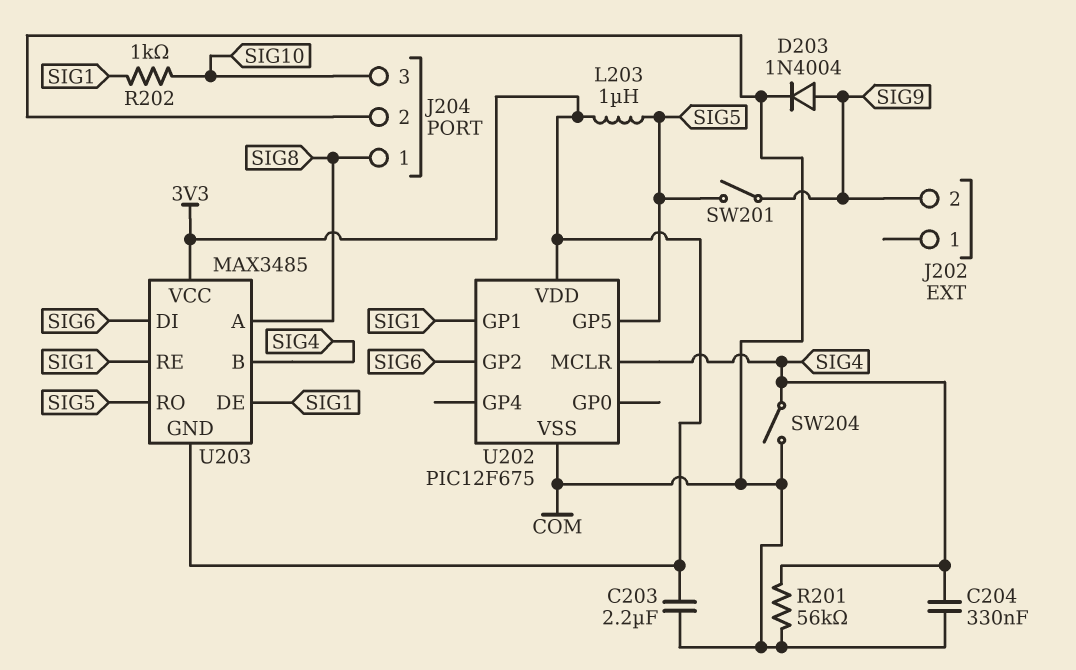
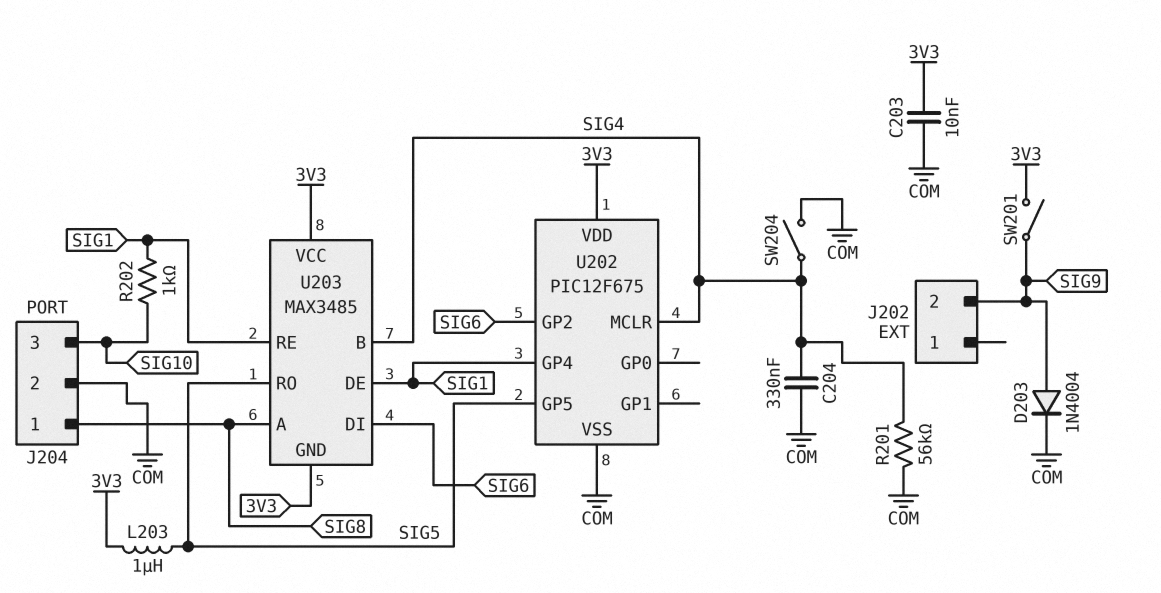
C203: 2.2uF (3V3, COM) -> 10nF (3V3, COM)
SW201: switch (SIG5, SIG9) -> switch (3V3, SIG9)
U202 pin GP1: SIG1 -> none
U202 pin GP4: none -> SIG1

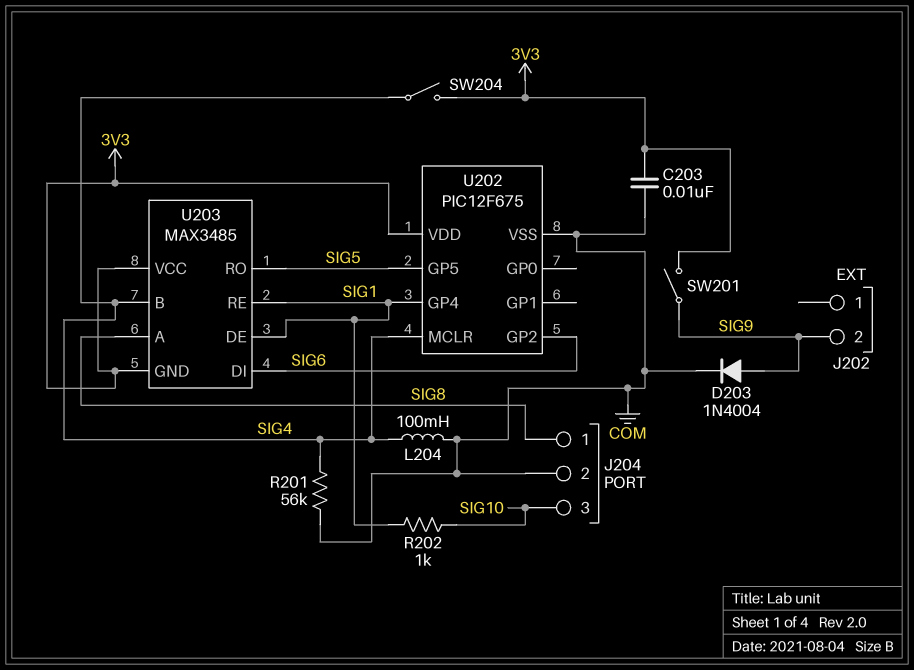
C204: 330nF (COM, SIG4) -> none
L203: 1uH (3V3, SIG5) -> none
L204: none -> 100mH (COM, SIG4)
SW204: switch (COM, SIG4) -> switch (3V3, SIG4)

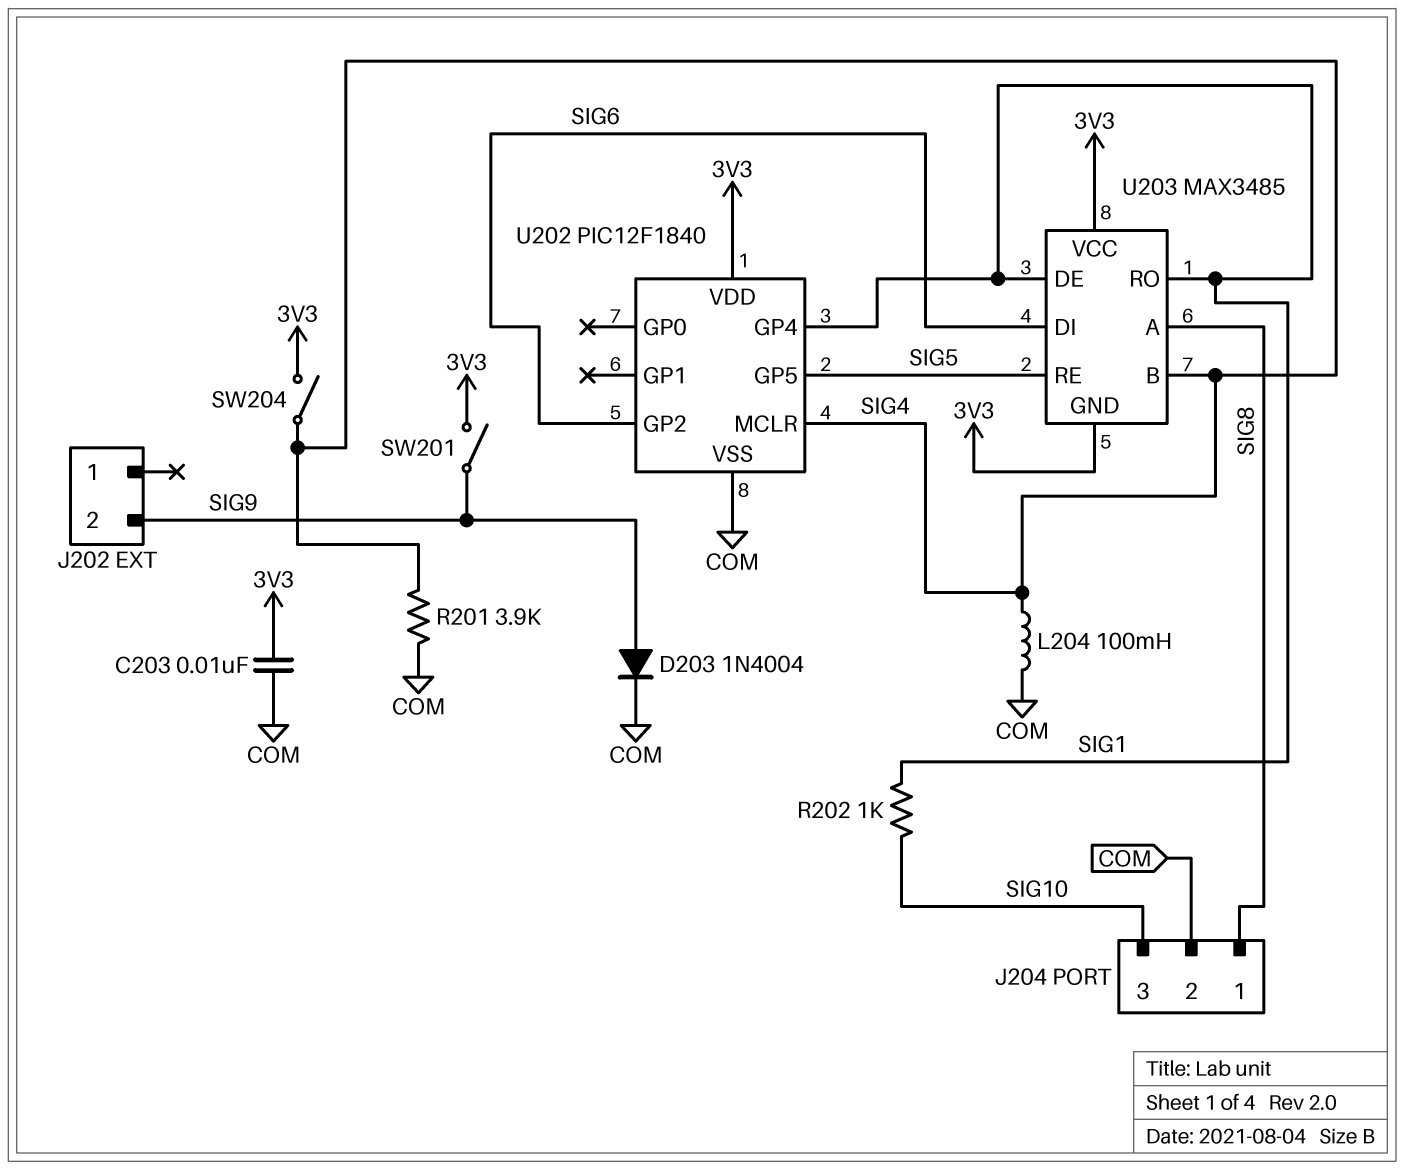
R201: 56k (COM, SIG4) -> 3.9k (COM, SIG4)
U202: PIC12F675 -> PIC12F1840
U203 pin RE: SIG1 -> SIG5
U203 pin RO: SIG5 -> SIG1

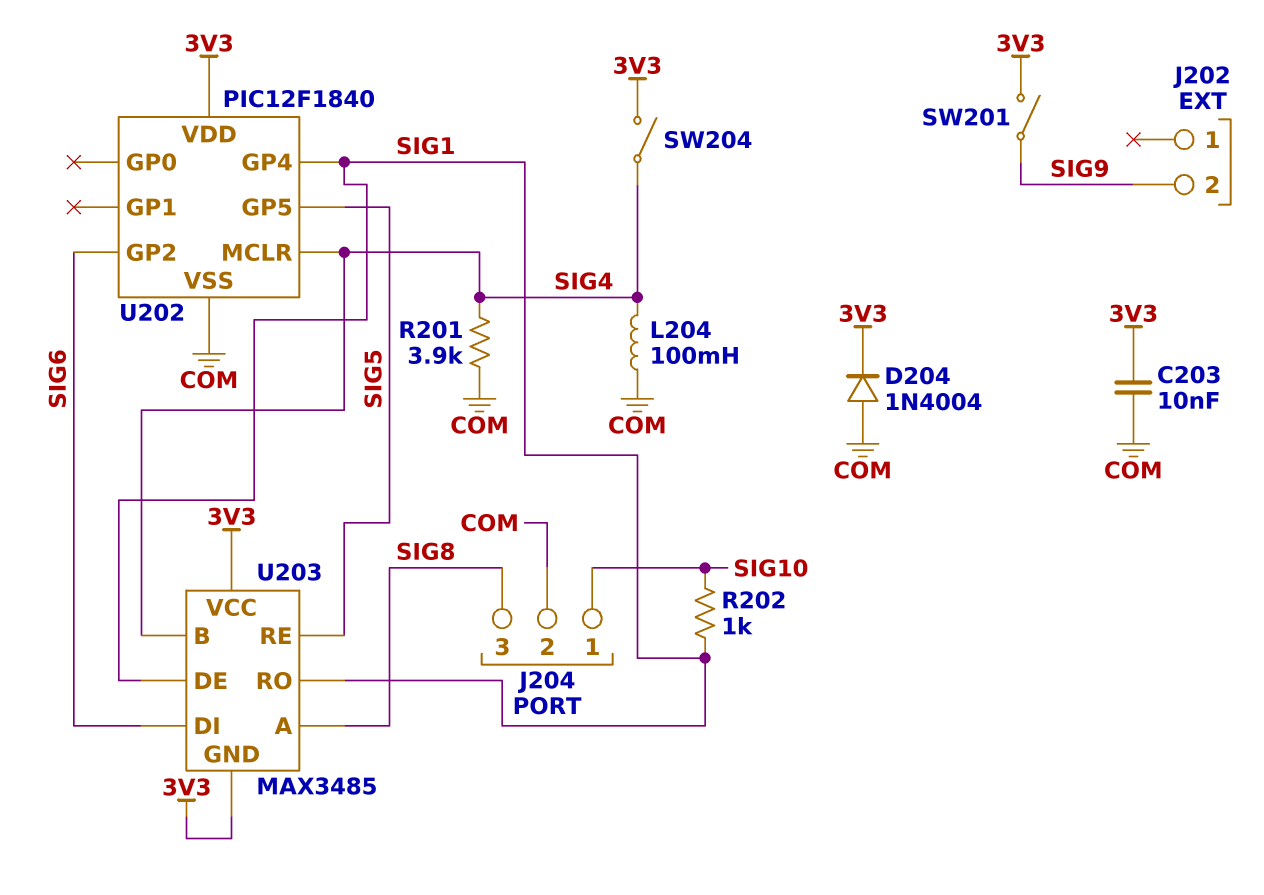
D203: diode 1N4004 (A SIG9, K COM) -> none
D204: none -> diode 1N4004 (A COM, K 3V3)
J204 pin 1: SIG8 -> SIG10
J204 pin 3: SIG10 -> SIG8

